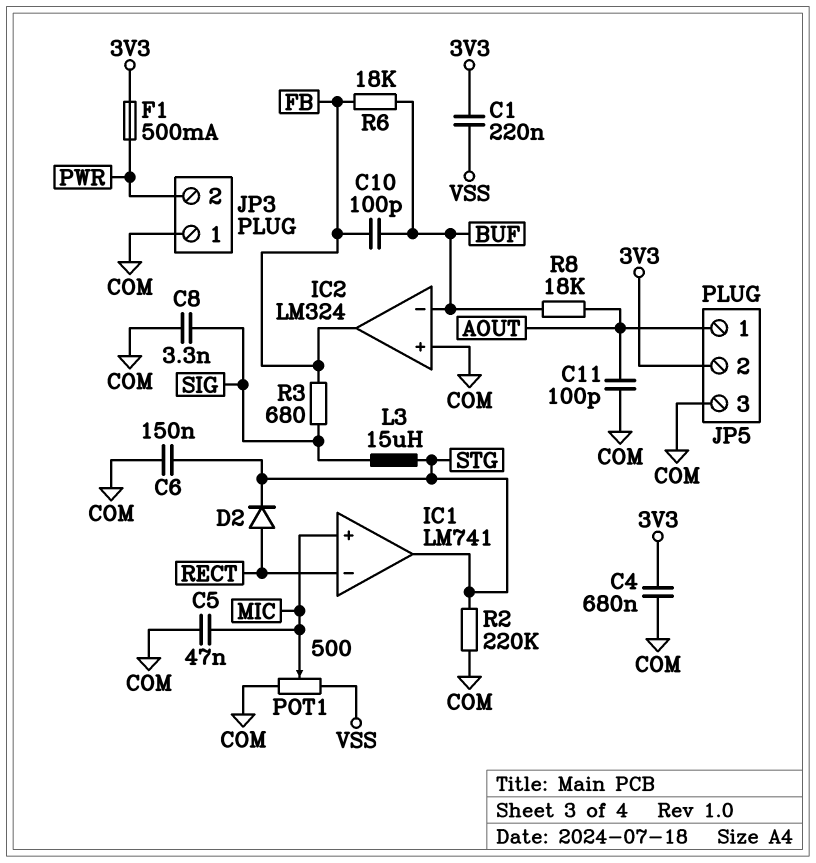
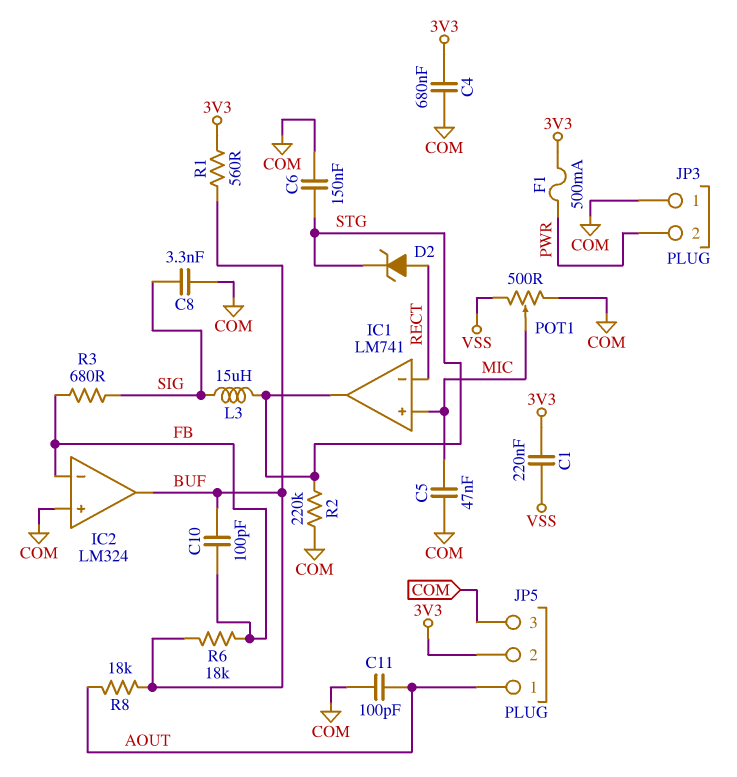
D2: diode (A RECT, K STG) -> zener (A RECT, K STG)
IC2 pin in-: BUF -> FB
IC2 pin out: FB -> BUF
R1: none -> 560 (3V3, BUF)

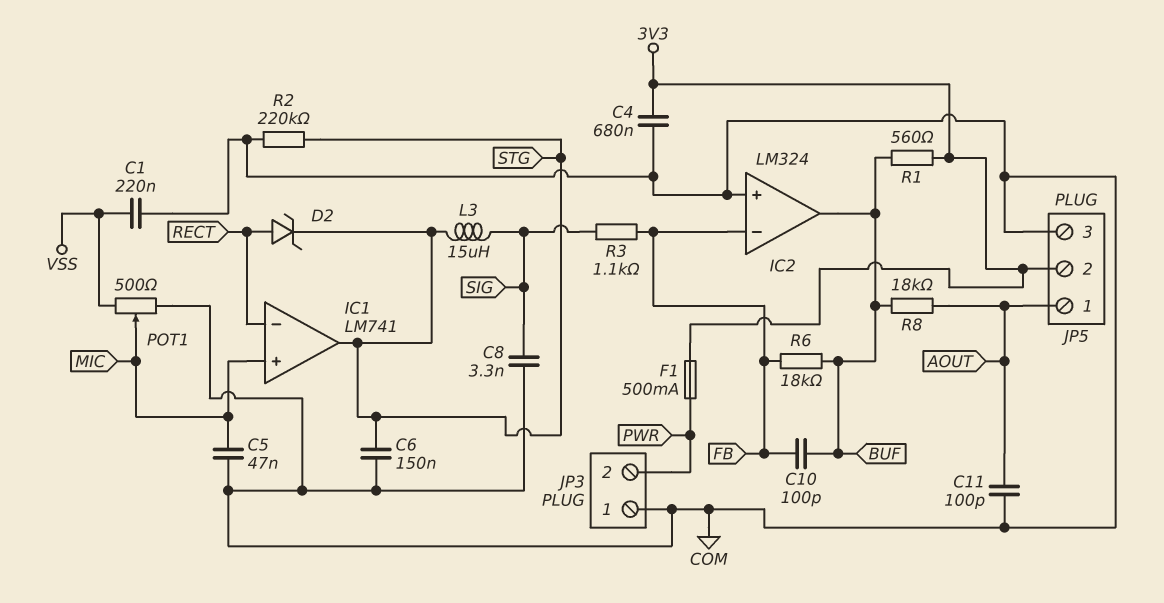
C1: 220nF (3V3, VSS) -> 220nF (COM, VSS)
R3: 680 (FB, SIG) -> 1.1k (FB, SIG)

